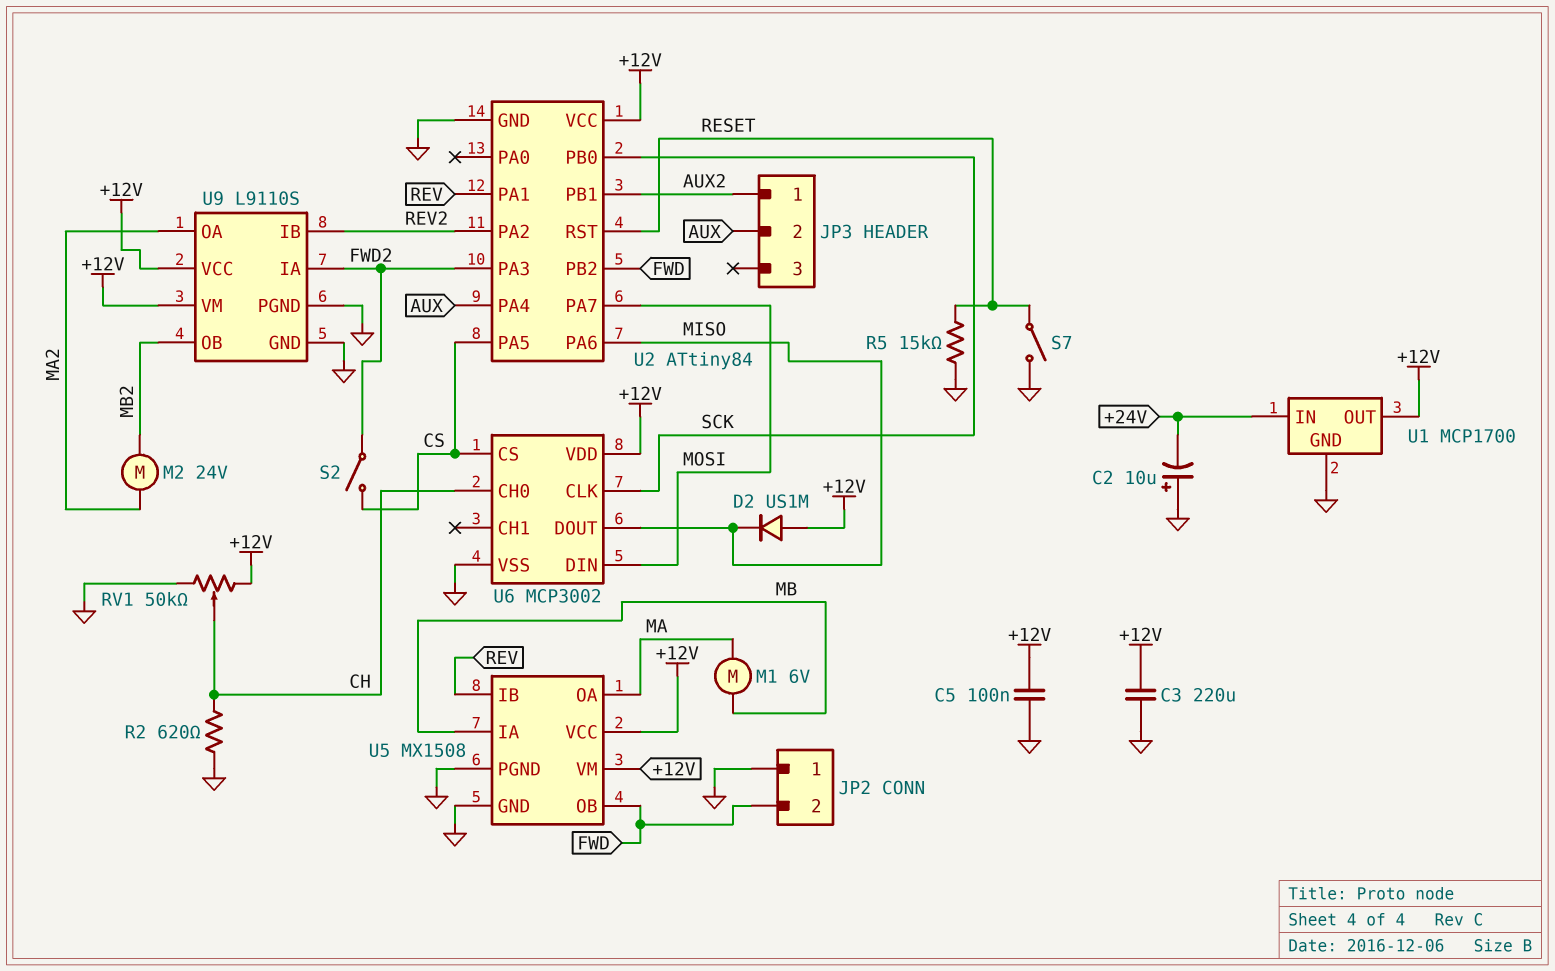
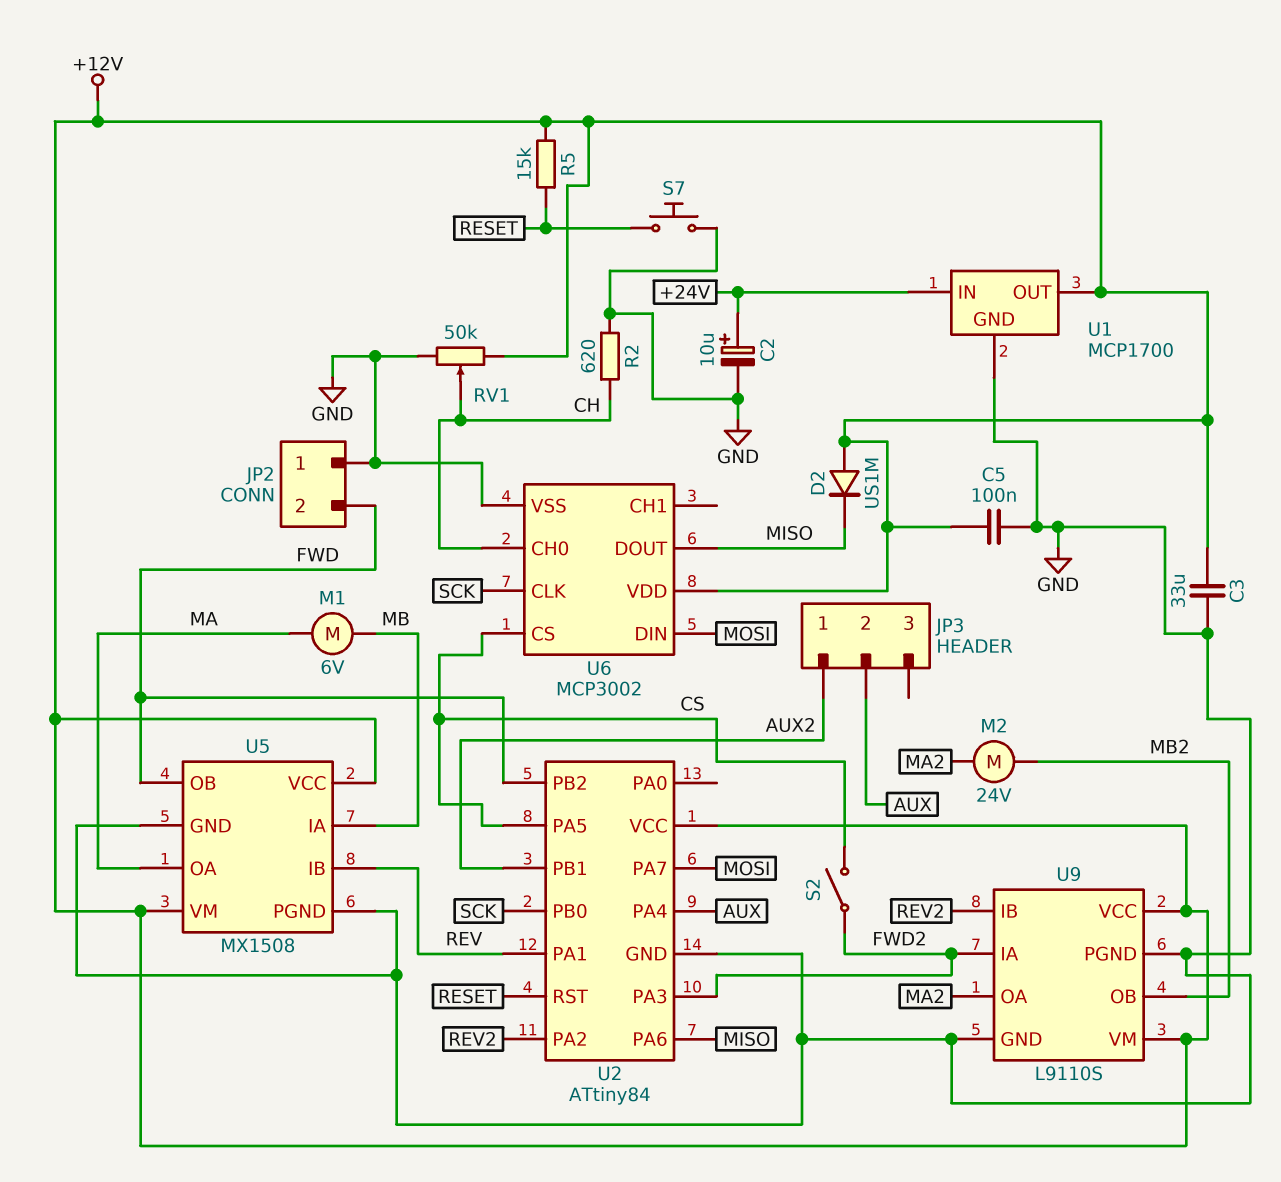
C2: 10uF (plus GND, minus +24V) -> 10uF (plus +24V, minus GND)
C3: 220uF (+12V, GND) -> 33uF (+12V, GND)
R5: 15k (GND, RESET) -> 15k (+12V, RESET)
S7: switch (GND, RESET) -> button (GND, RESET)

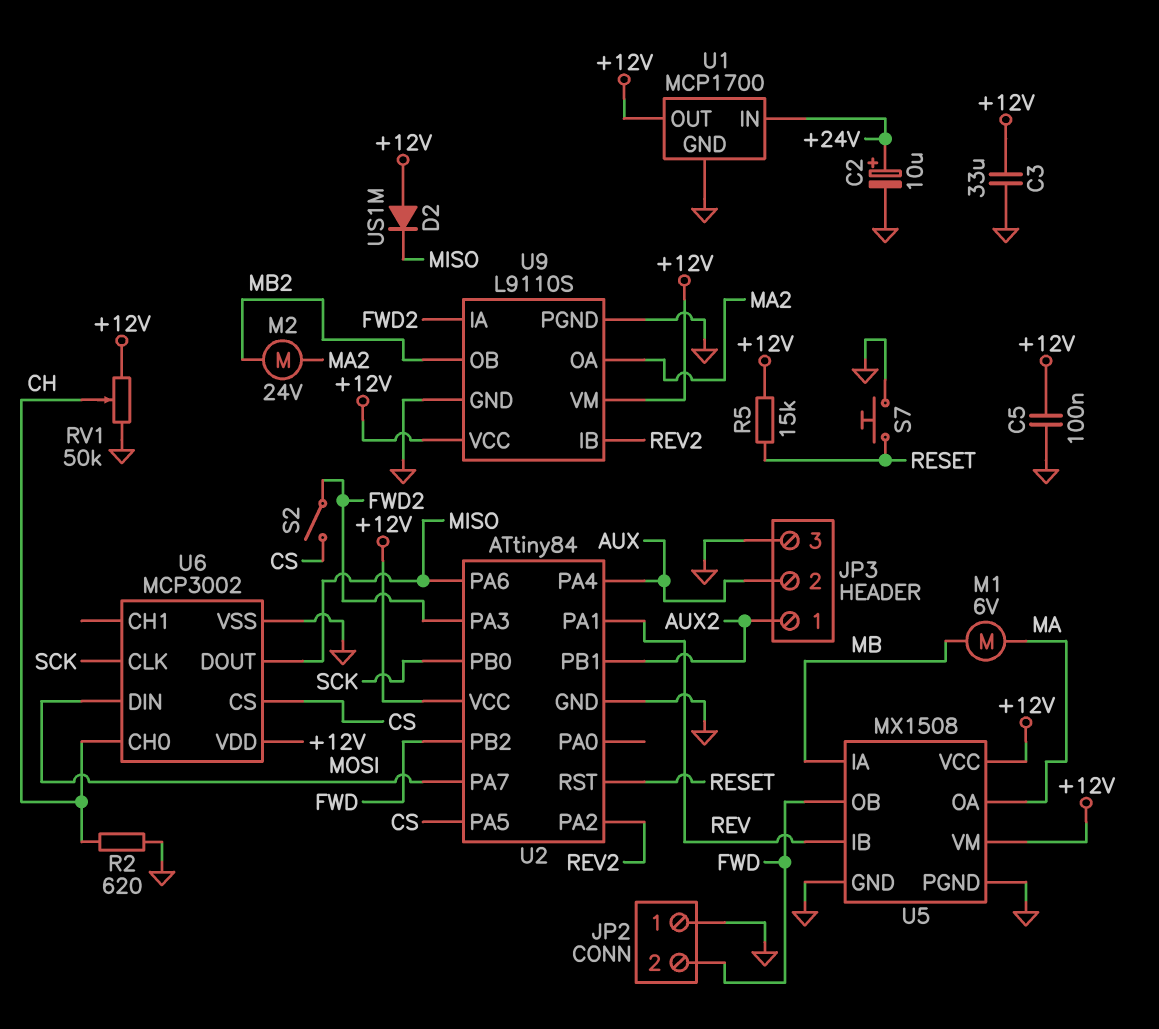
JP3 pin 3: none -> GND

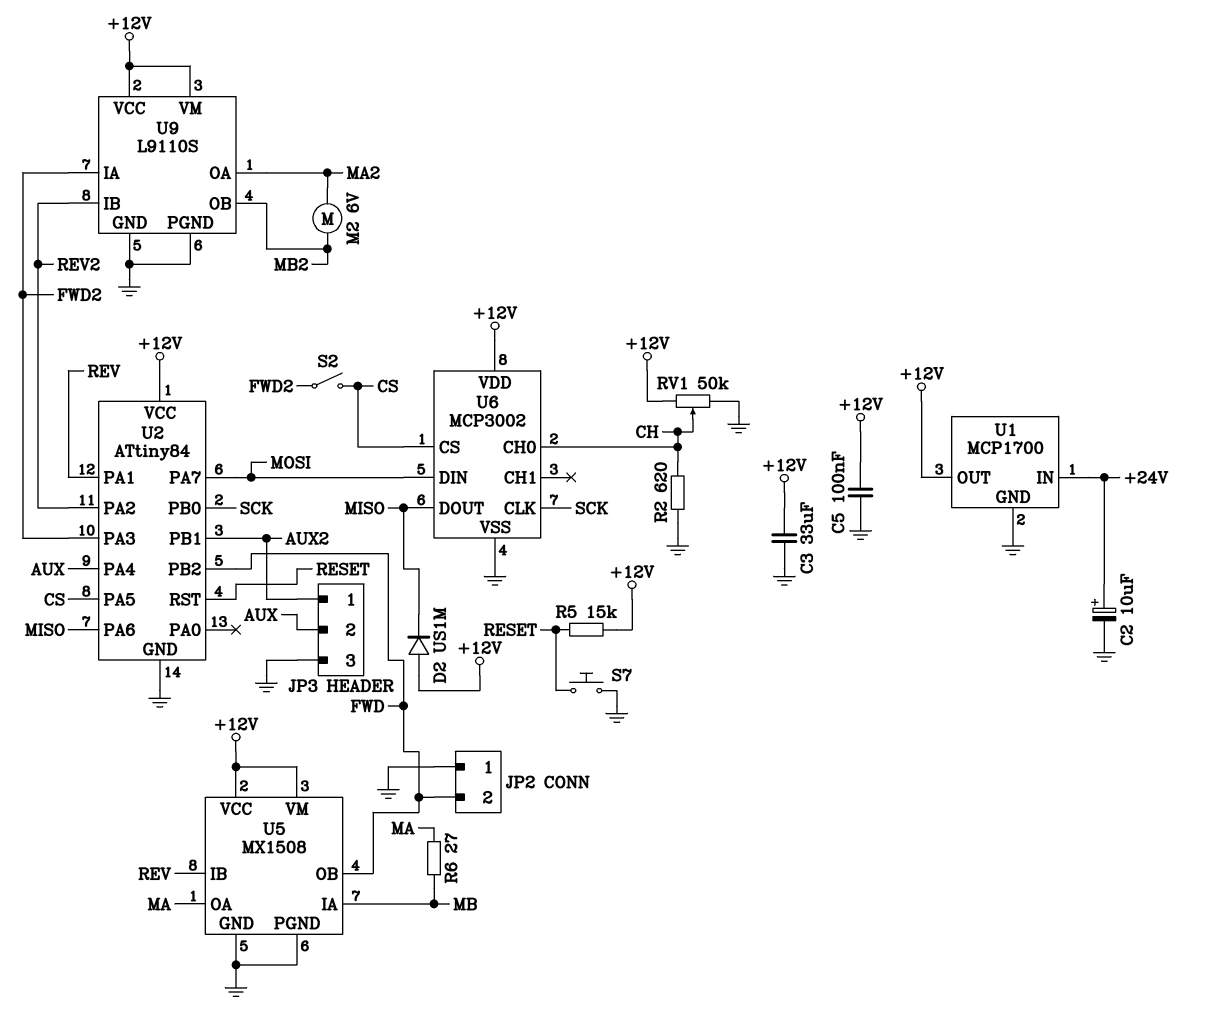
M1: motor 6V (MA, MB) -> none
M2: motor 24V (MA2, MB2) -> motor 6V (MA2, MB2)
R6: none -> 27 (MA, MB)

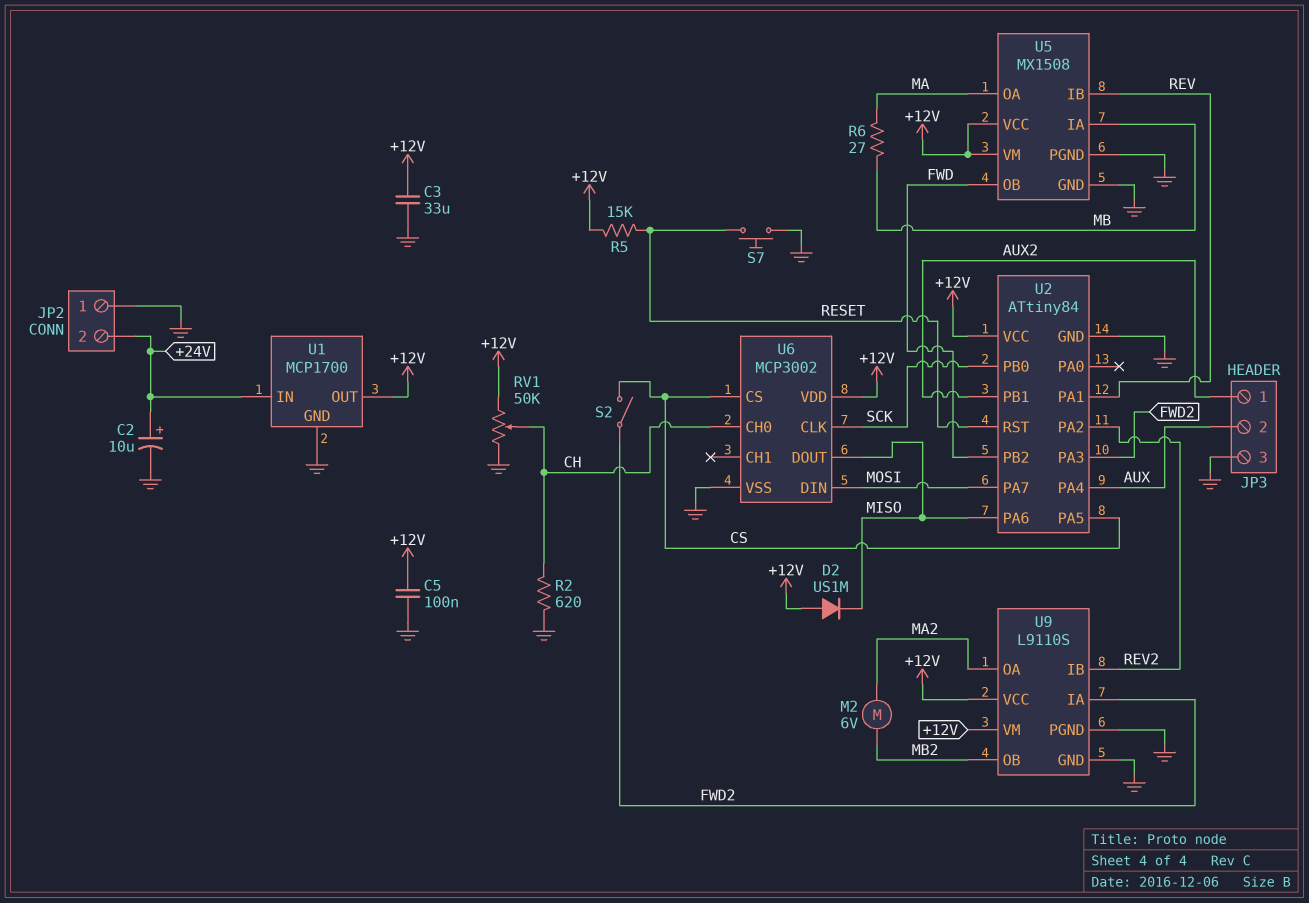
JP2 pin 2: FWD -> +24V

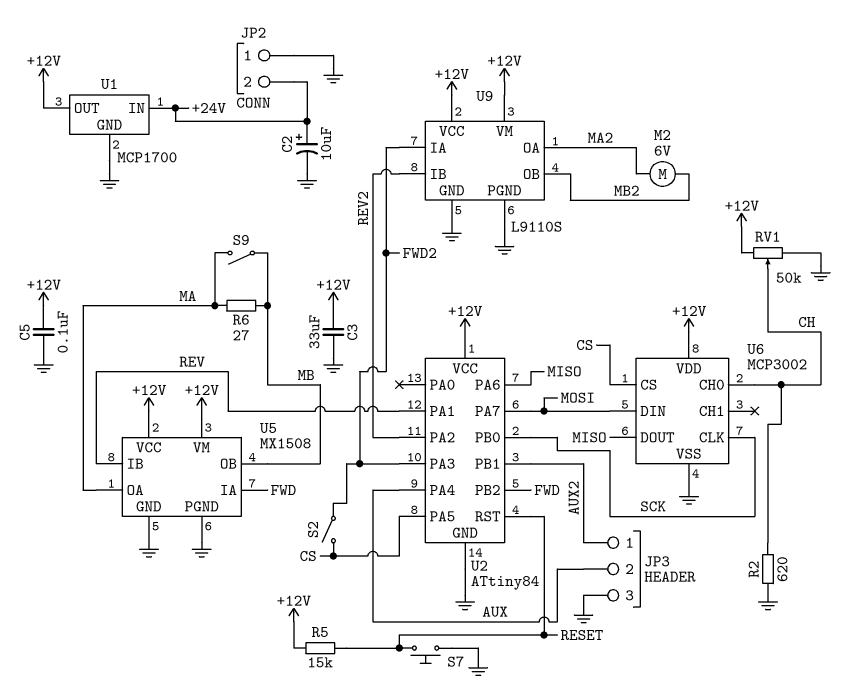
D2: diode US1M (A +12V, K MISO) -> none
S9: none -> switch (MA, MB)
U5 pin IA: MB -> FWD
U5 pin OB: FWD -> MB

